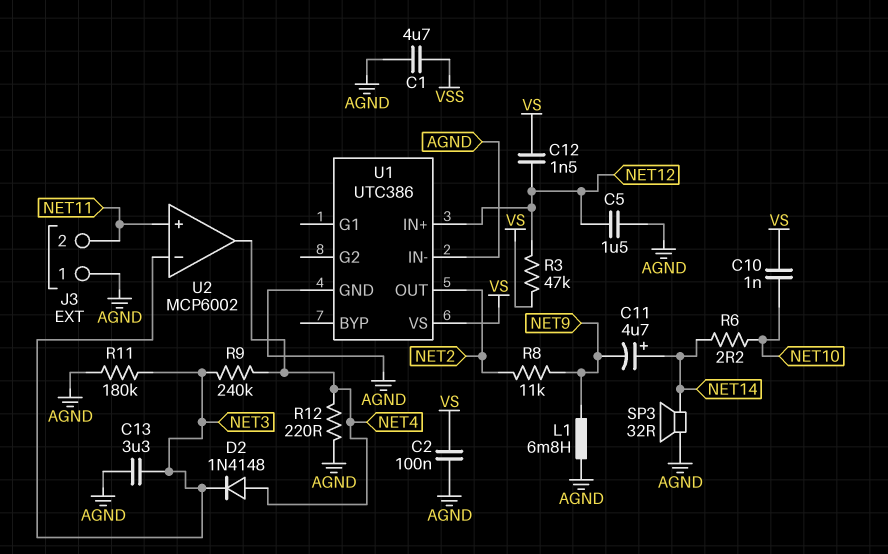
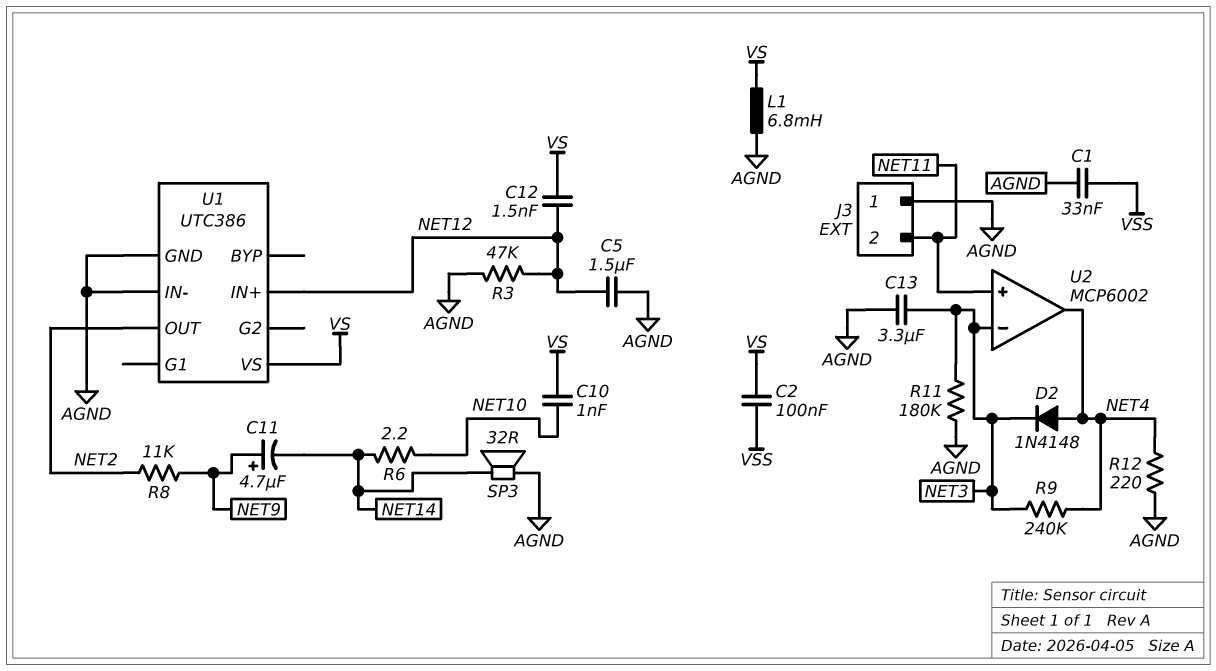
C1: 4.7uF (AGND, VSS) -> 33nF (AGND, VSS)
C2: 100nF (AGND, VS) -> 100nF (VS, VSS)
C11: 4.7uF (plus NET14, minus NET9) -> 4.7uF (plus NET9, minus NET14)
L1: 6.8mH (AGND, NET9) -> 6.8mH (AGND, VS)
R3: 47k (NET12, VS) -> 47k (AGND, NET12)

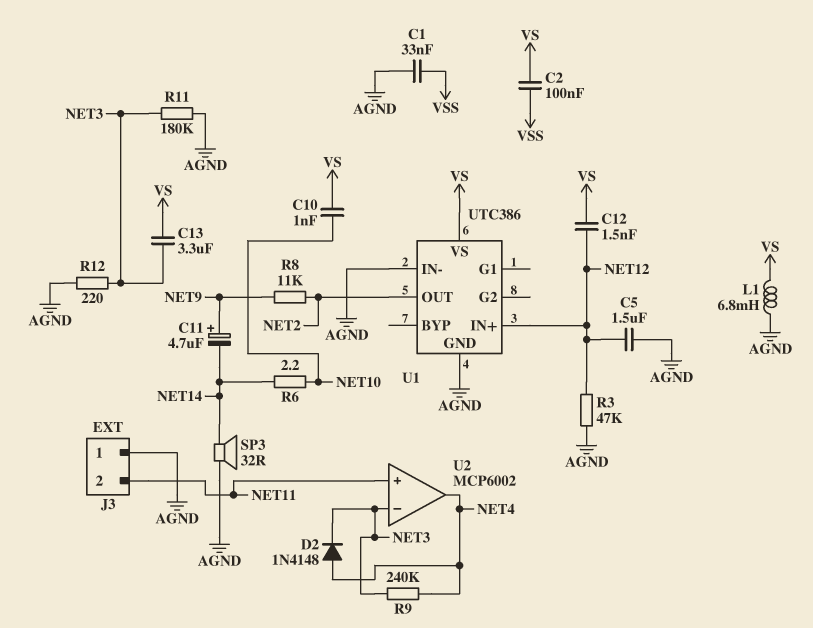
C13: 3.3uF (AGND, NET3) -> 3.3uF (NET3, VS)
R12: 220 (AGND, NET4) -> 220 (AGND, NET3)

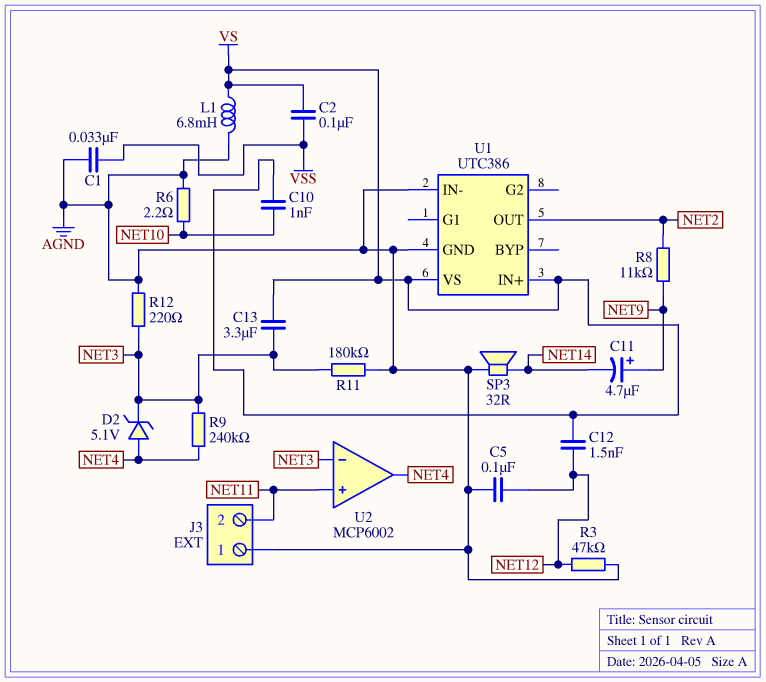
C5: 1.5uF (AGND, NET12) -> 100nF (AGND, NET12)
D2: diode 1N4148 (A NET4, K NET3) -> zener 5.1V (A NET4, K NET3)
R6: 2.2 (NET10, NET14) -> 2.2 (AGND, NET10)
U1 pin IN+: NET12 -> VS

